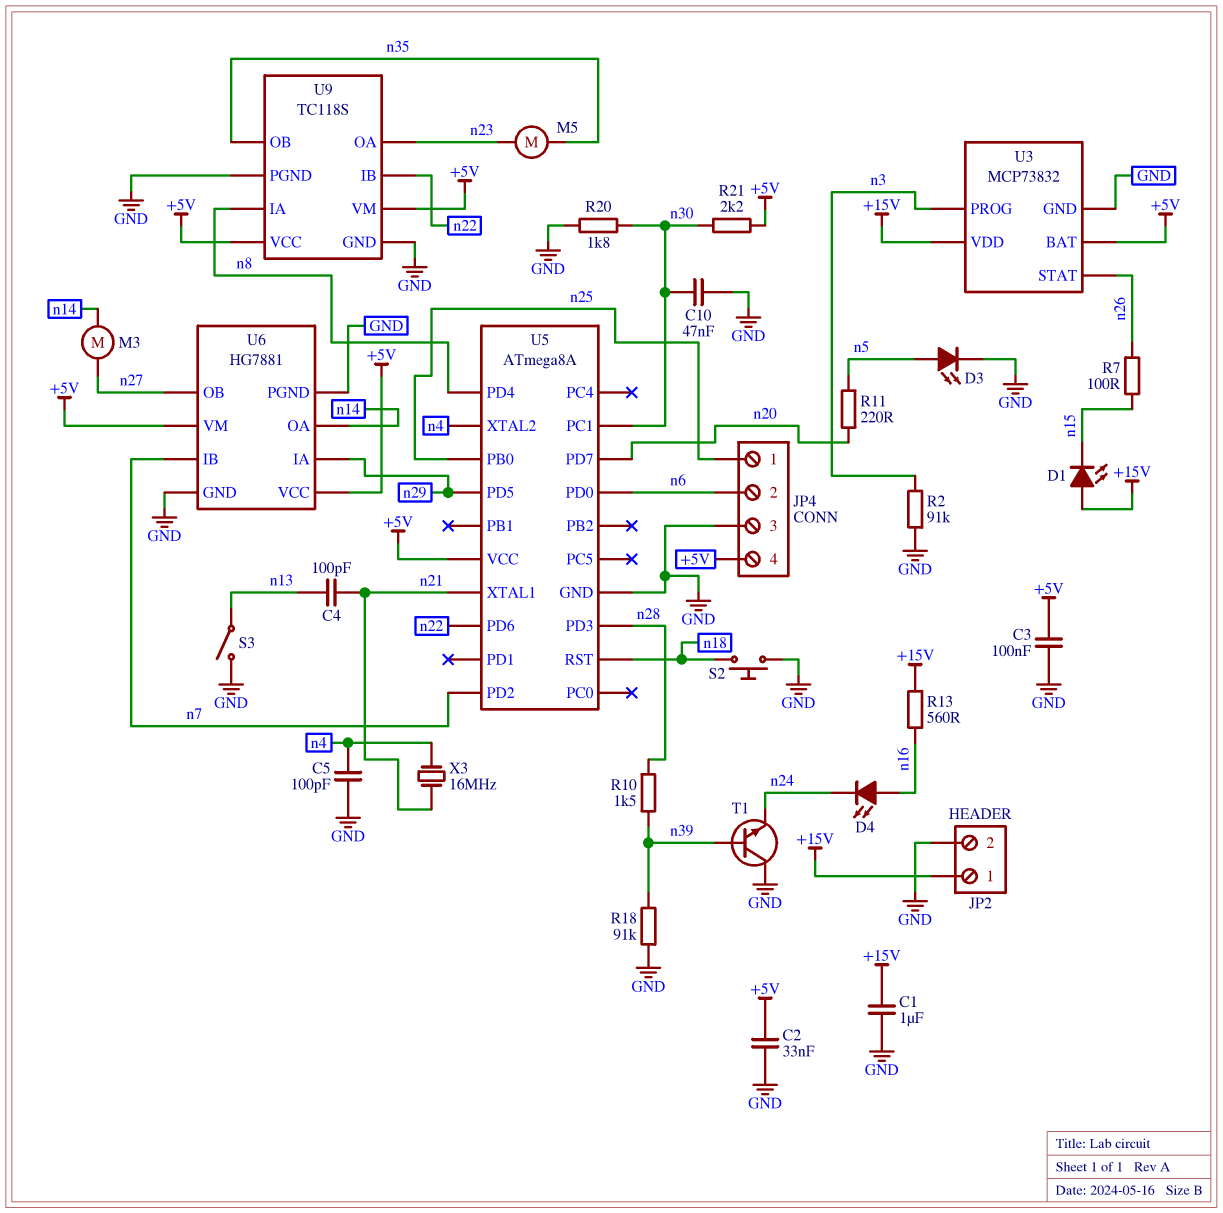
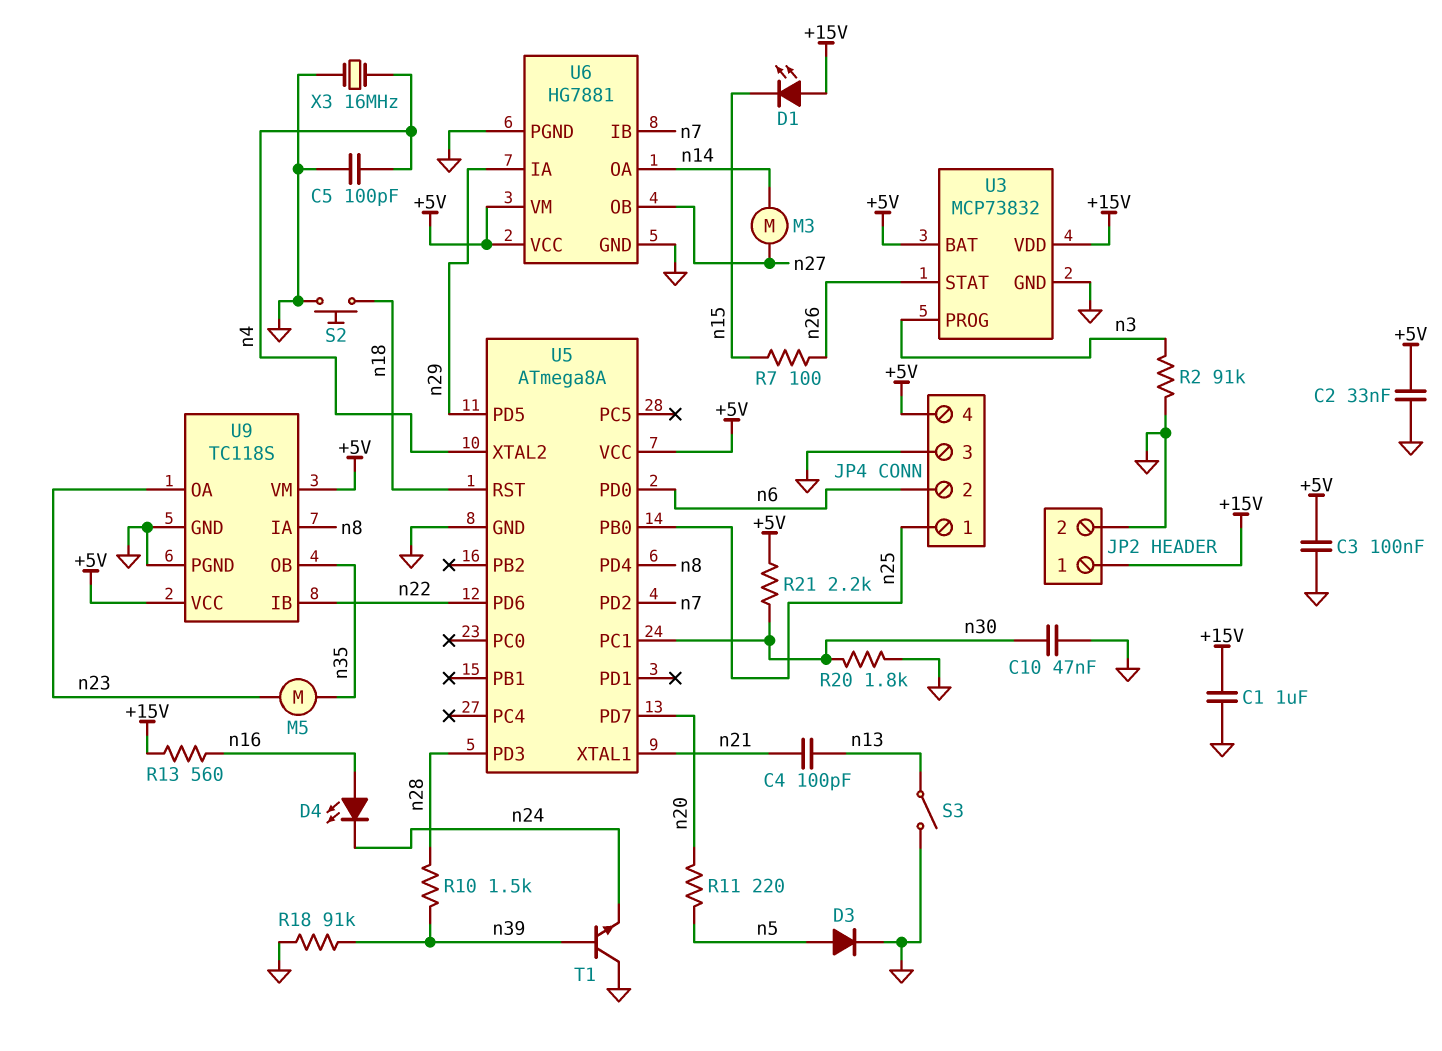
D3: LED (A n5, K GND) -> diode (A n5, K GND)
X3: 16MHz (n4, n21) -> 16MHz (GND, n4)

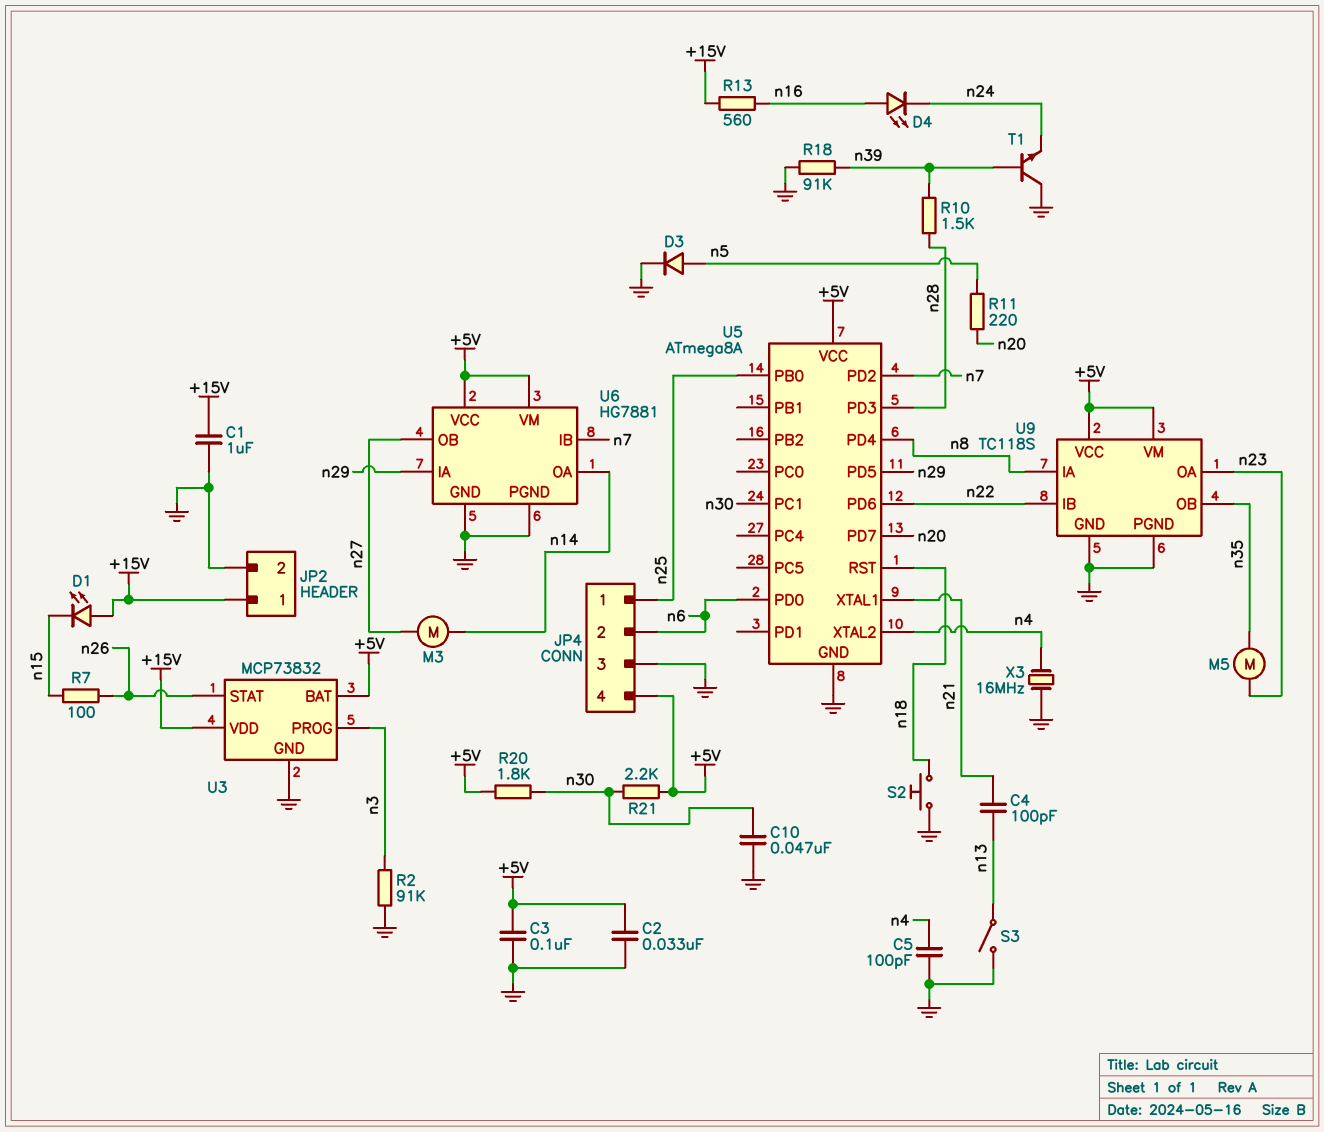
R20: 1.8k (GND, n30) -> 1.8k (+5V, n30)

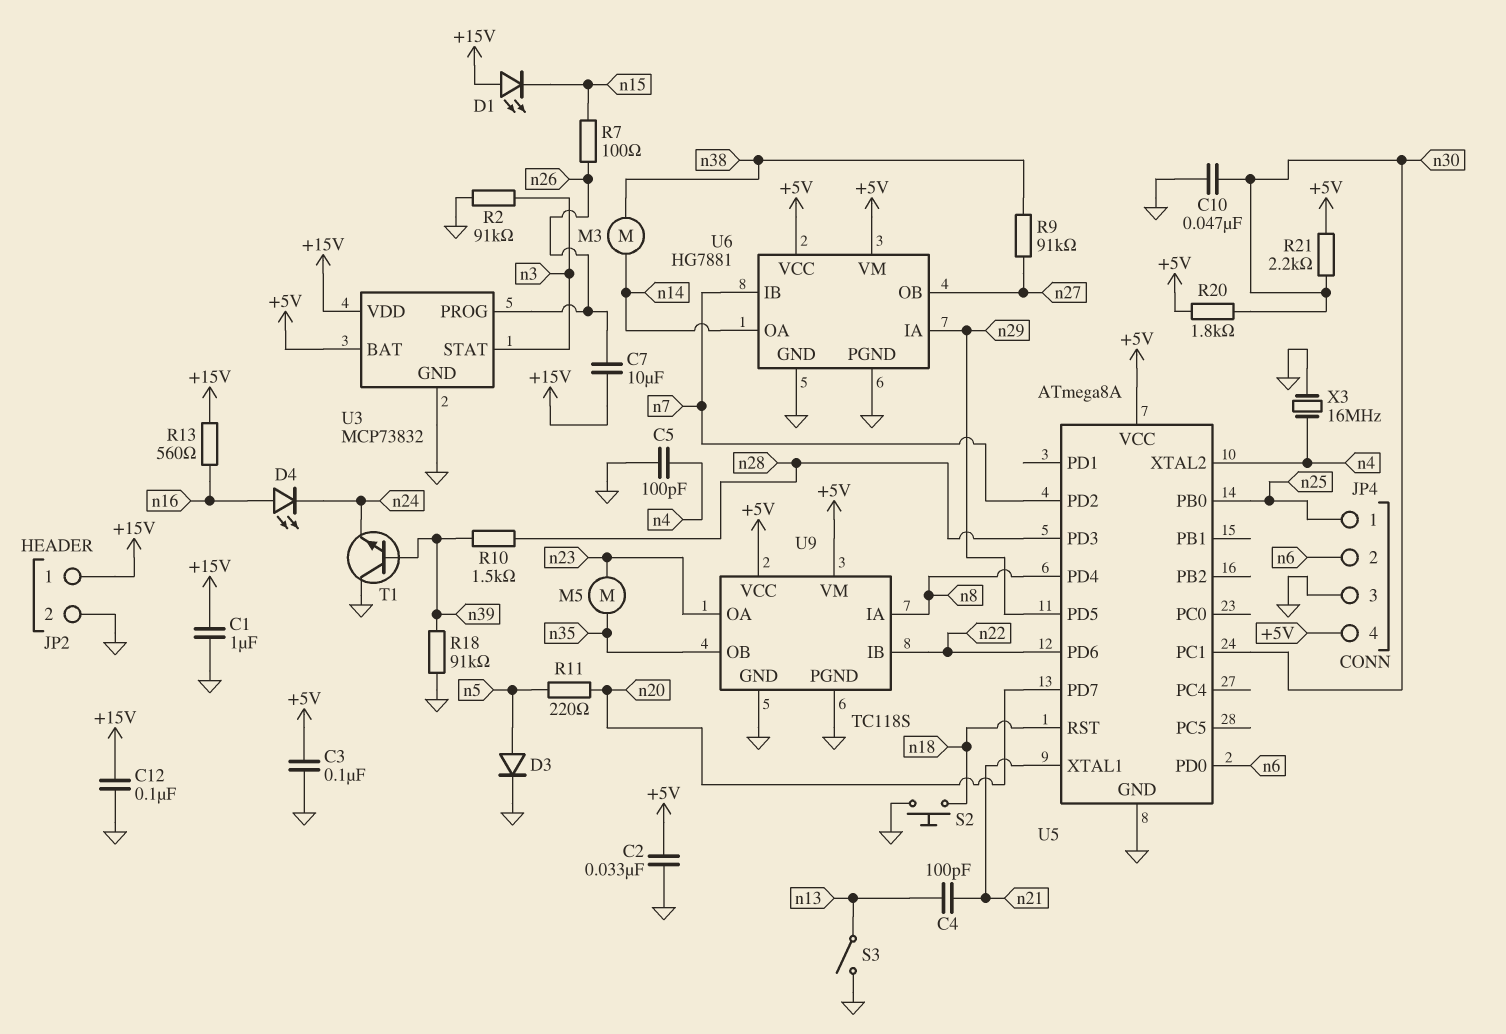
C7: none -> 10uF (+15V, n26)
C12: none -> 100nF (+15V, GND)
M3: motor (n14, n27) -> motor (n14, n38)
R9: none -> 91k (n27, n38)
U3 pin PROG: n3 -> n26
U3 pin STAT: n26 -> n3

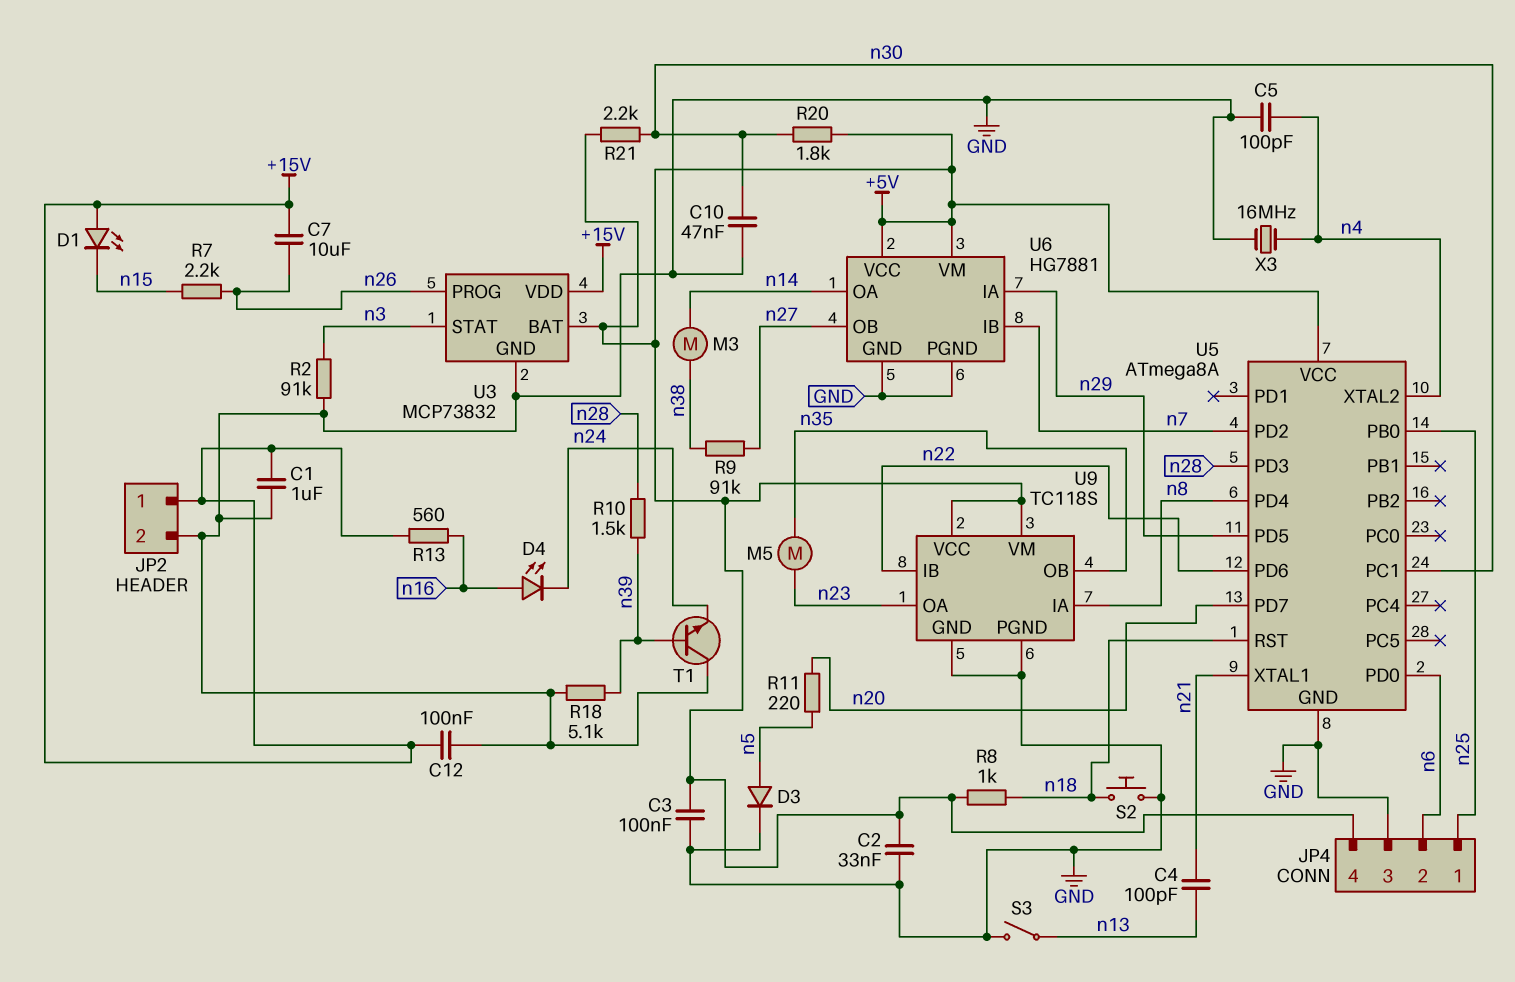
R7: 100 (n15, n26) -> 2.2k (n15, n26)
R8: none -> 1k (+5V, n18)
R18: 91k (GND, n39) -> 5.1k (GND, n39)

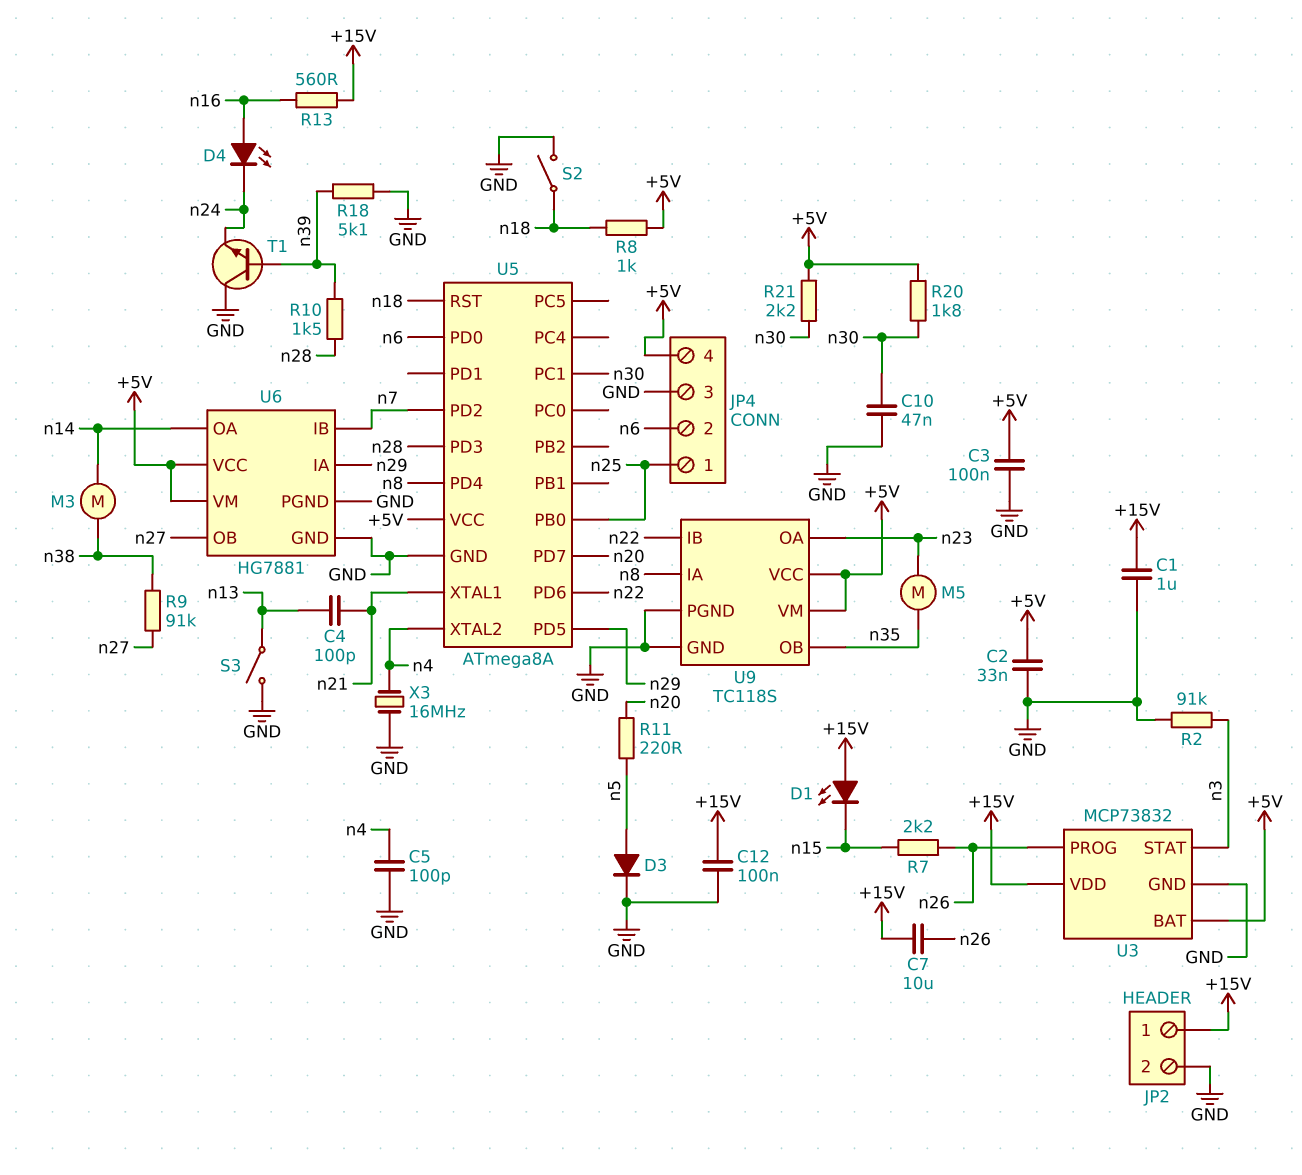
S2: button (GND, n18) -> switch (GND, n18)

